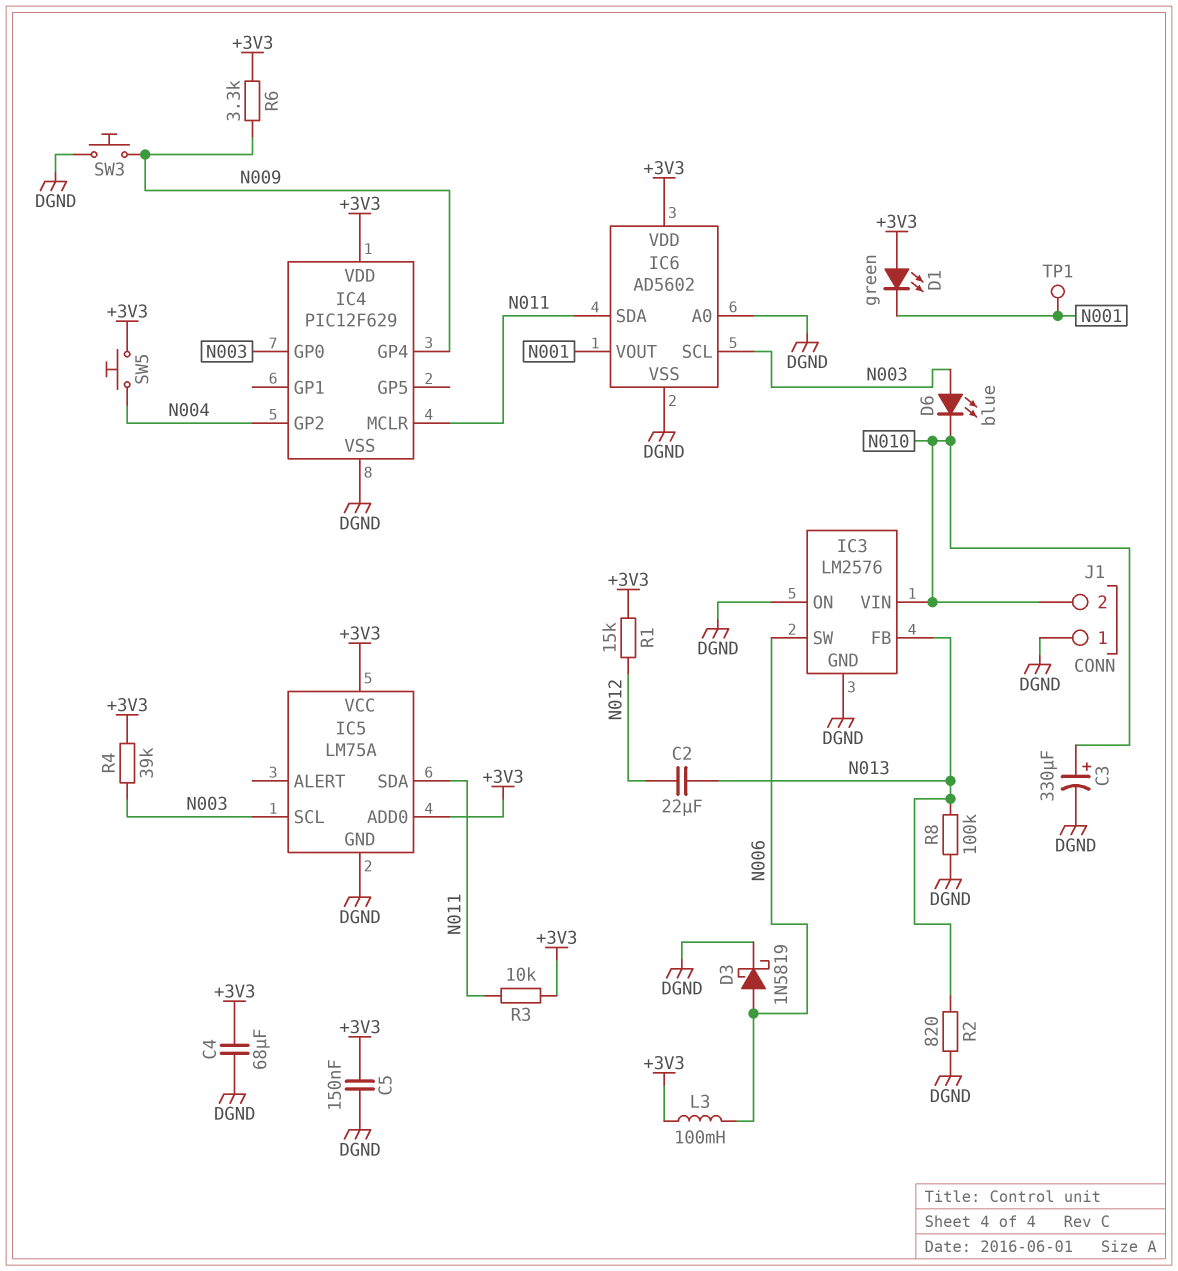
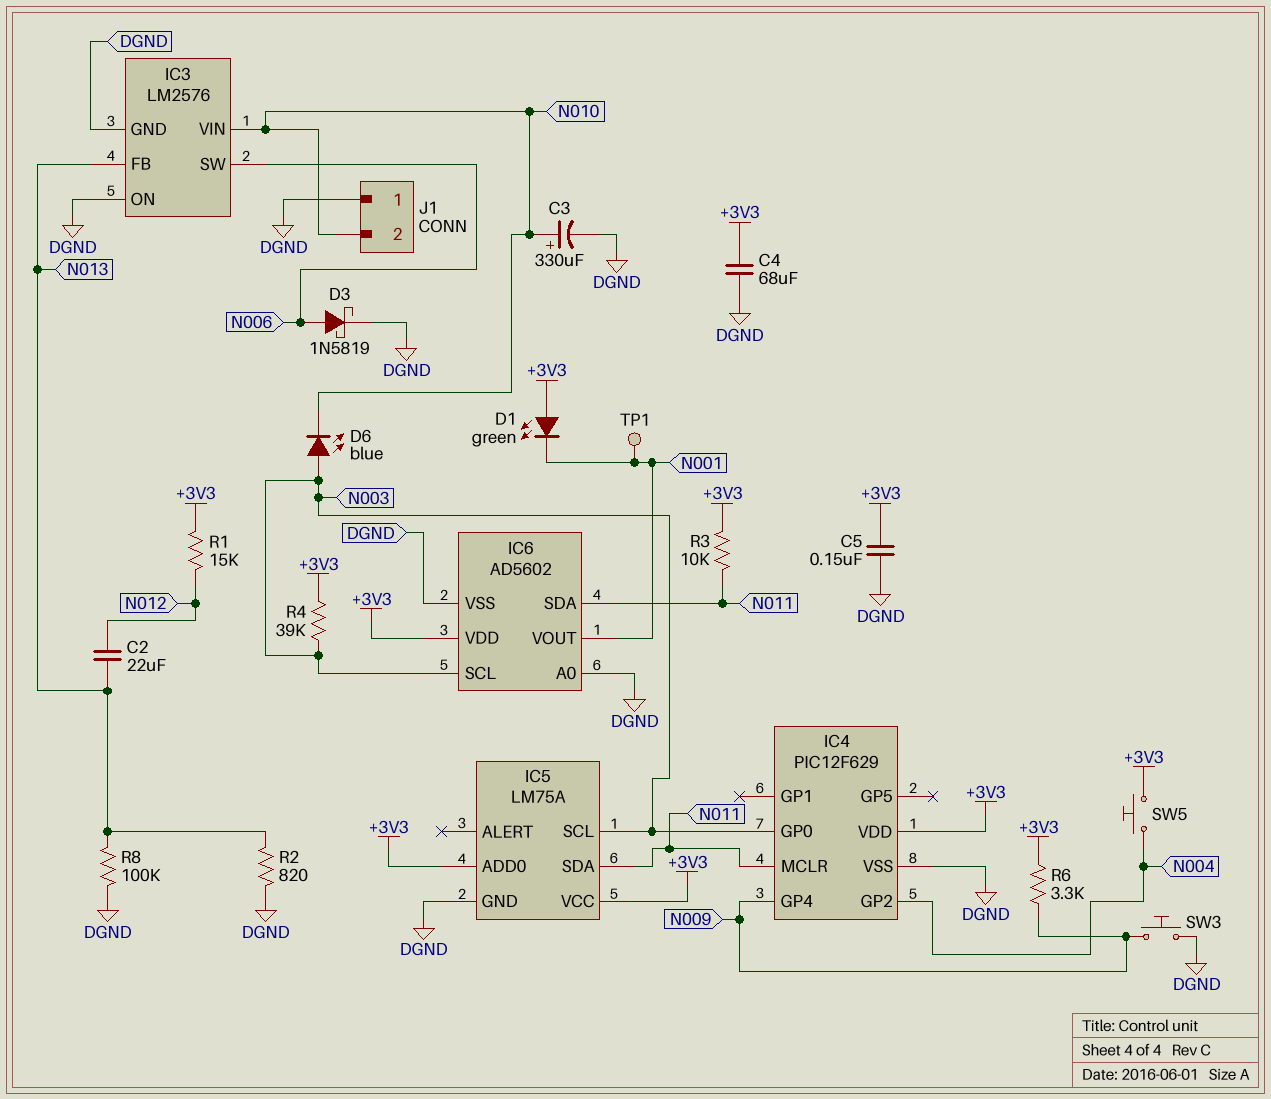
L3: 100mH (+3V3, N006) -> none

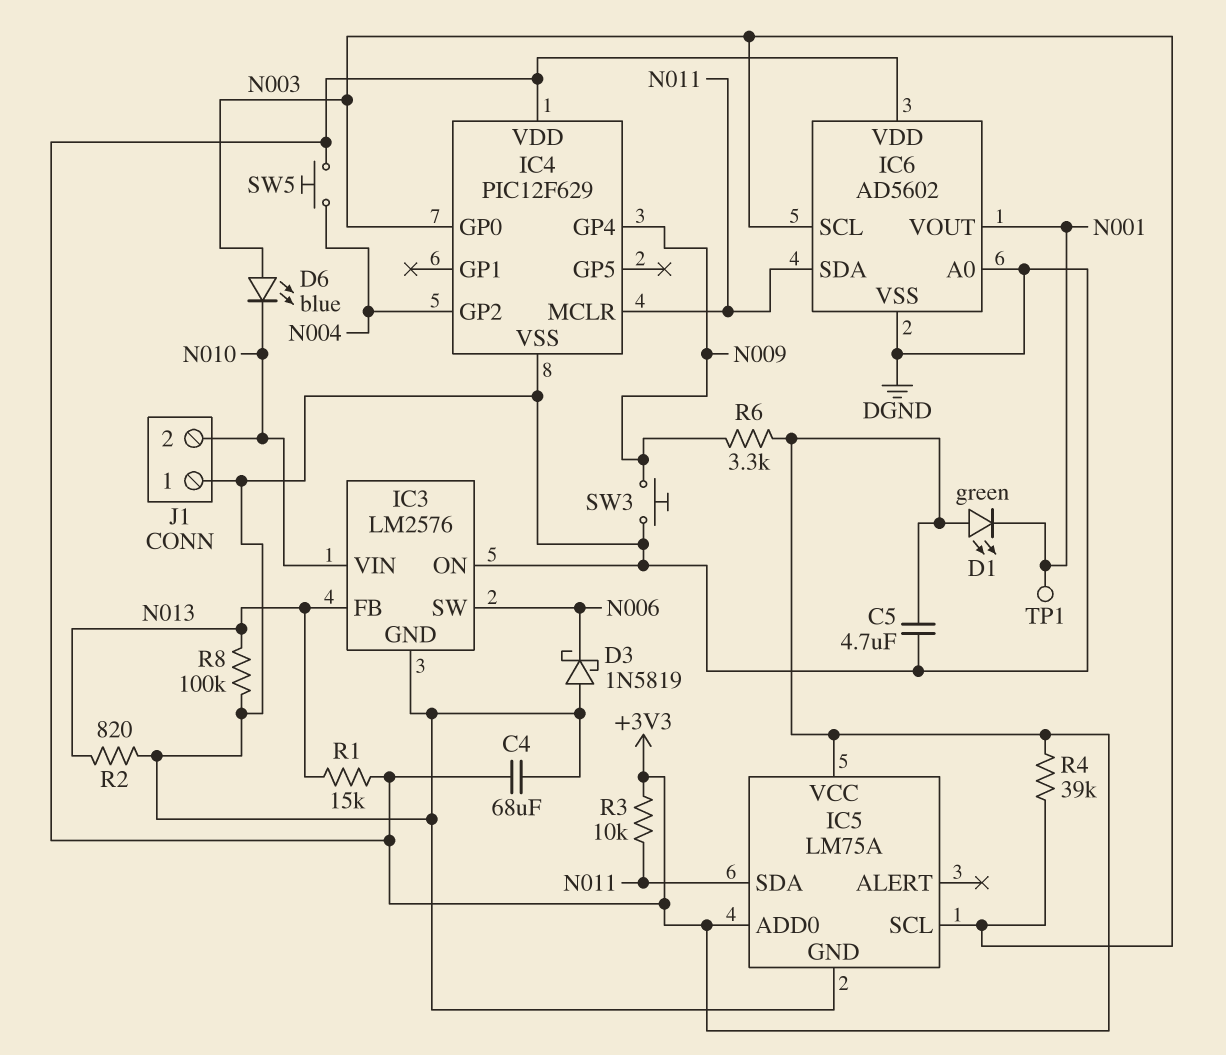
C2: 22uF (N012, N013) -> none
C3: 330uF (plus N010, minus DGND) -> none
C5: 150nF (+3V3, DGND) -> 4.7uF (+3V3, DGND)
D3: schottky 1N5819 (A N006, K DGND) -> schottky 1N5819 (A DGND, K N006)
R1: 15k (+3V3, N012) -> 15k (+3V3, N013)

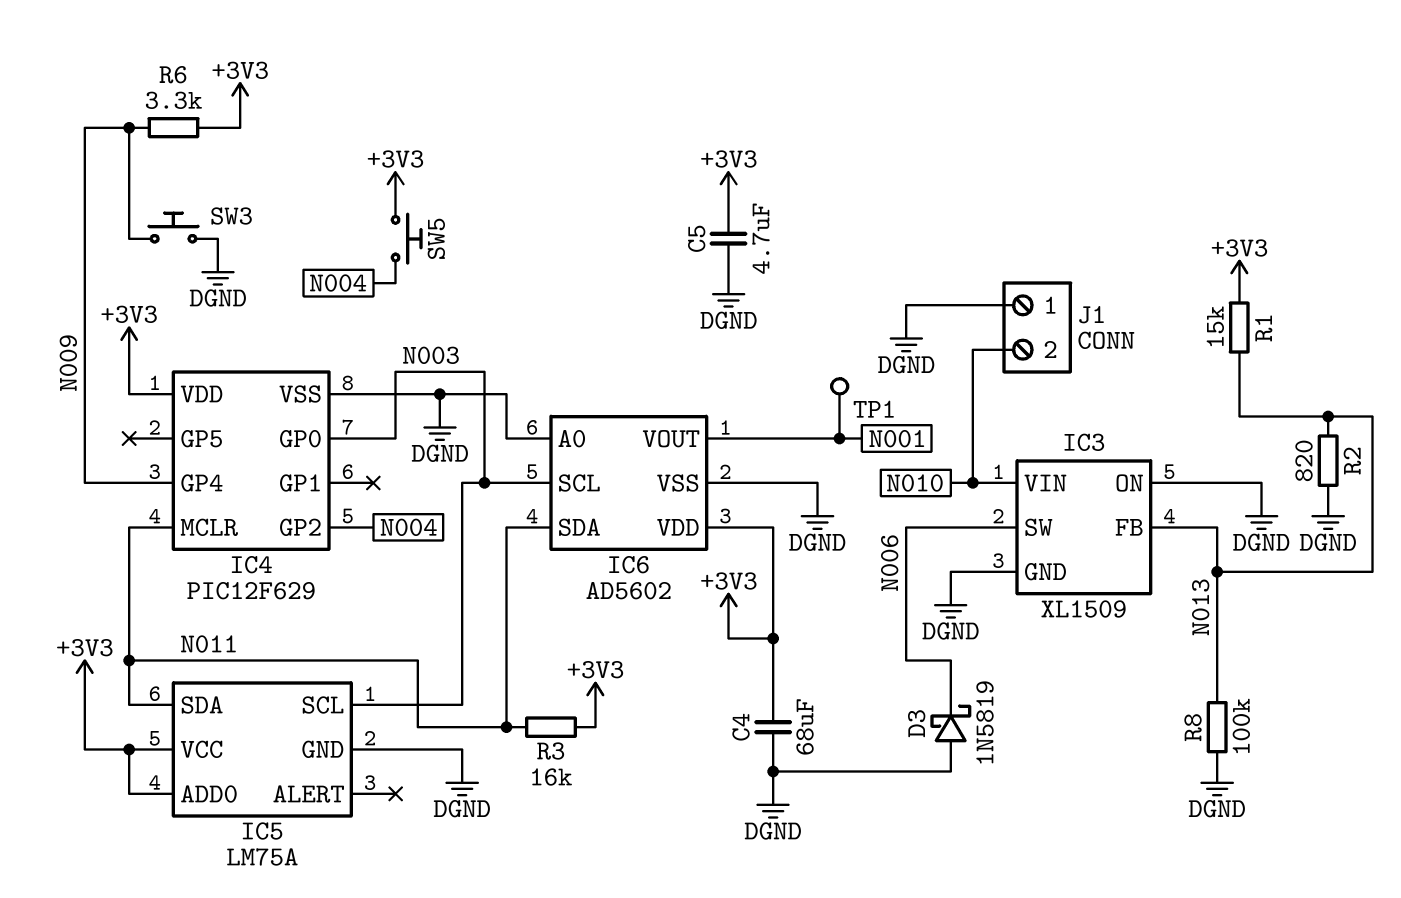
D1: LED green (A +3V3, K N001) -> none
D6: LED blue (A N003, K N010) -> none
IC3: LM2576 -> XL1509
R3: 10k (+3V3, N011) -> 16k (+3V3, N011)
R4: 39k (+3V3, N003) -> none

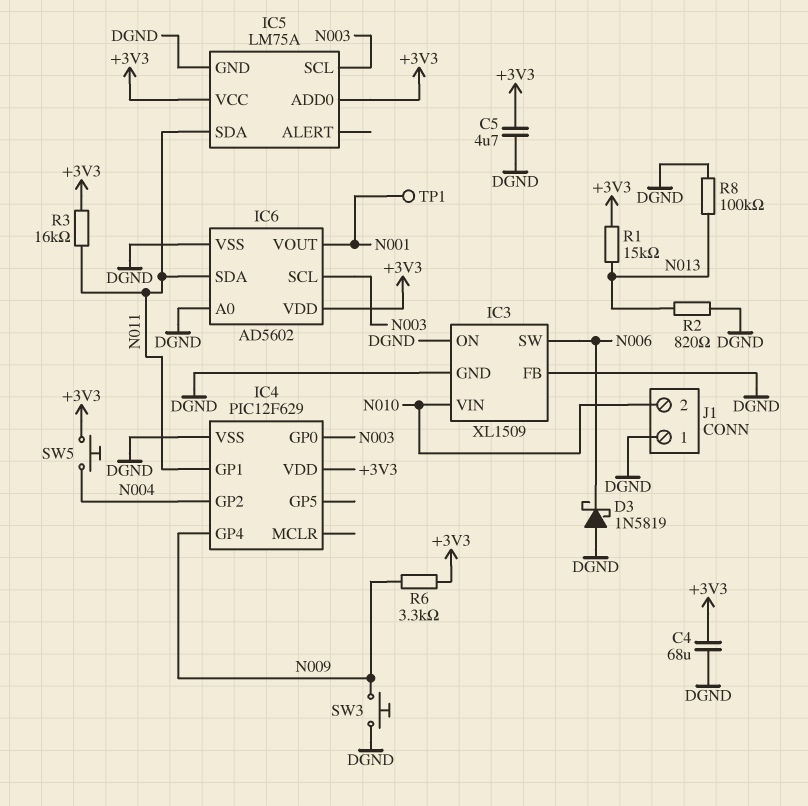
IC3 pin FB: N013 -> DGND
IC4 pin GP1: none -> N011
IC4 pin MCLR: N011 -> none

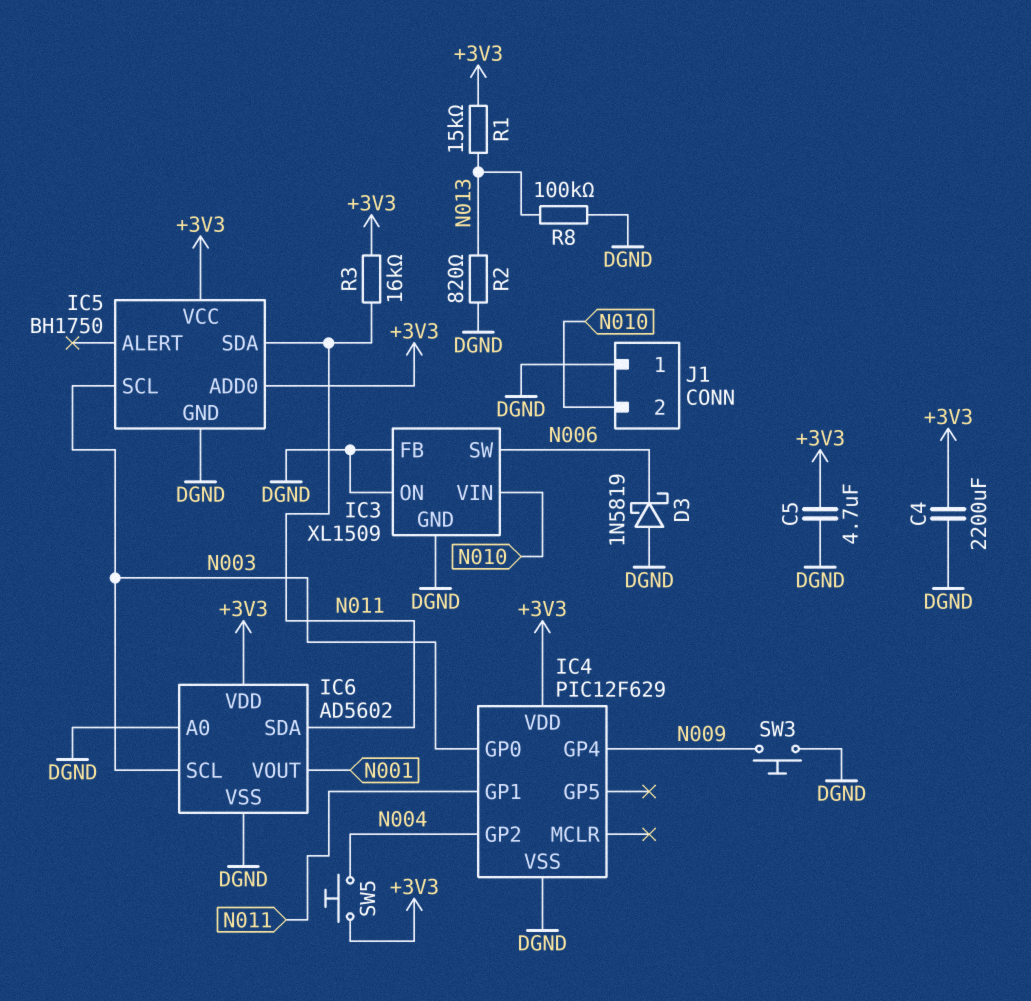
C4: 68uF (+3V3, DGND) -> 2200uF (+3V3, DGND)
IC5: LM75A -> BH1750
R6: 3.3k (+3V3, N009) -> none
TP1: test point (N001) -> none

